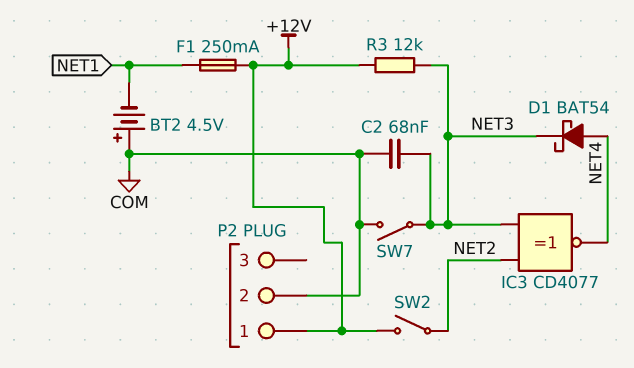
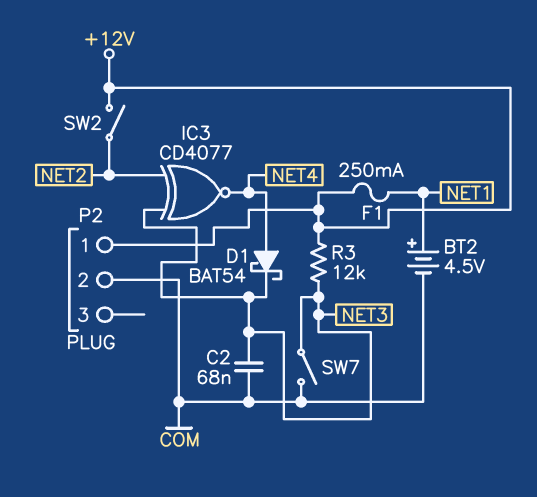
BT2: 4.5V (plus COM, minus NET1) -> 4.5V (plus NET1, minus COM)

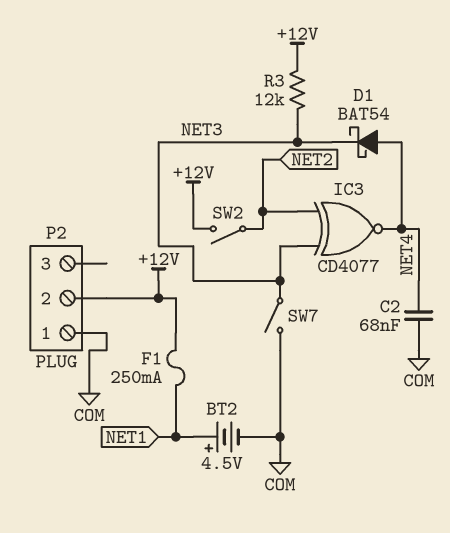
C2: 68nF (COM, NET3) -> 68nF (COM, NET4)
P2 pin 1: +12V -> COM
P2 pin 2: COM -> +12V

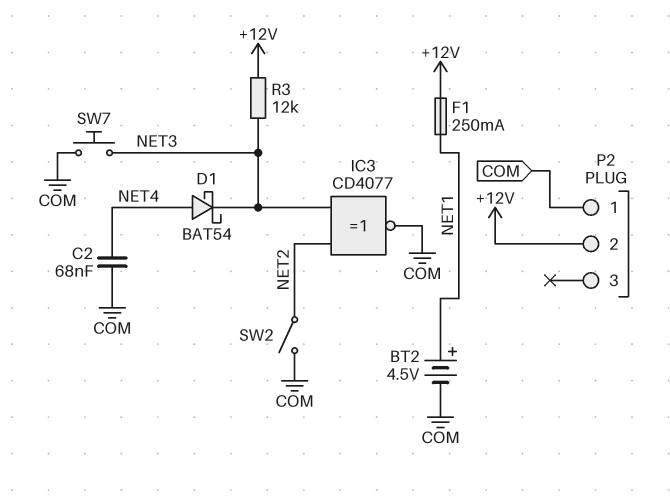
IC3: XNOR CD4077 (in NET2, in NET3, out NET4) -> XNOR CD4077 (in NET2, in NET3, out COM)
SW2: switch (+12V, NET2) -> switch (COM, NET2)
SW7: switch (COM, NET3) -> button (COM, NET3)

